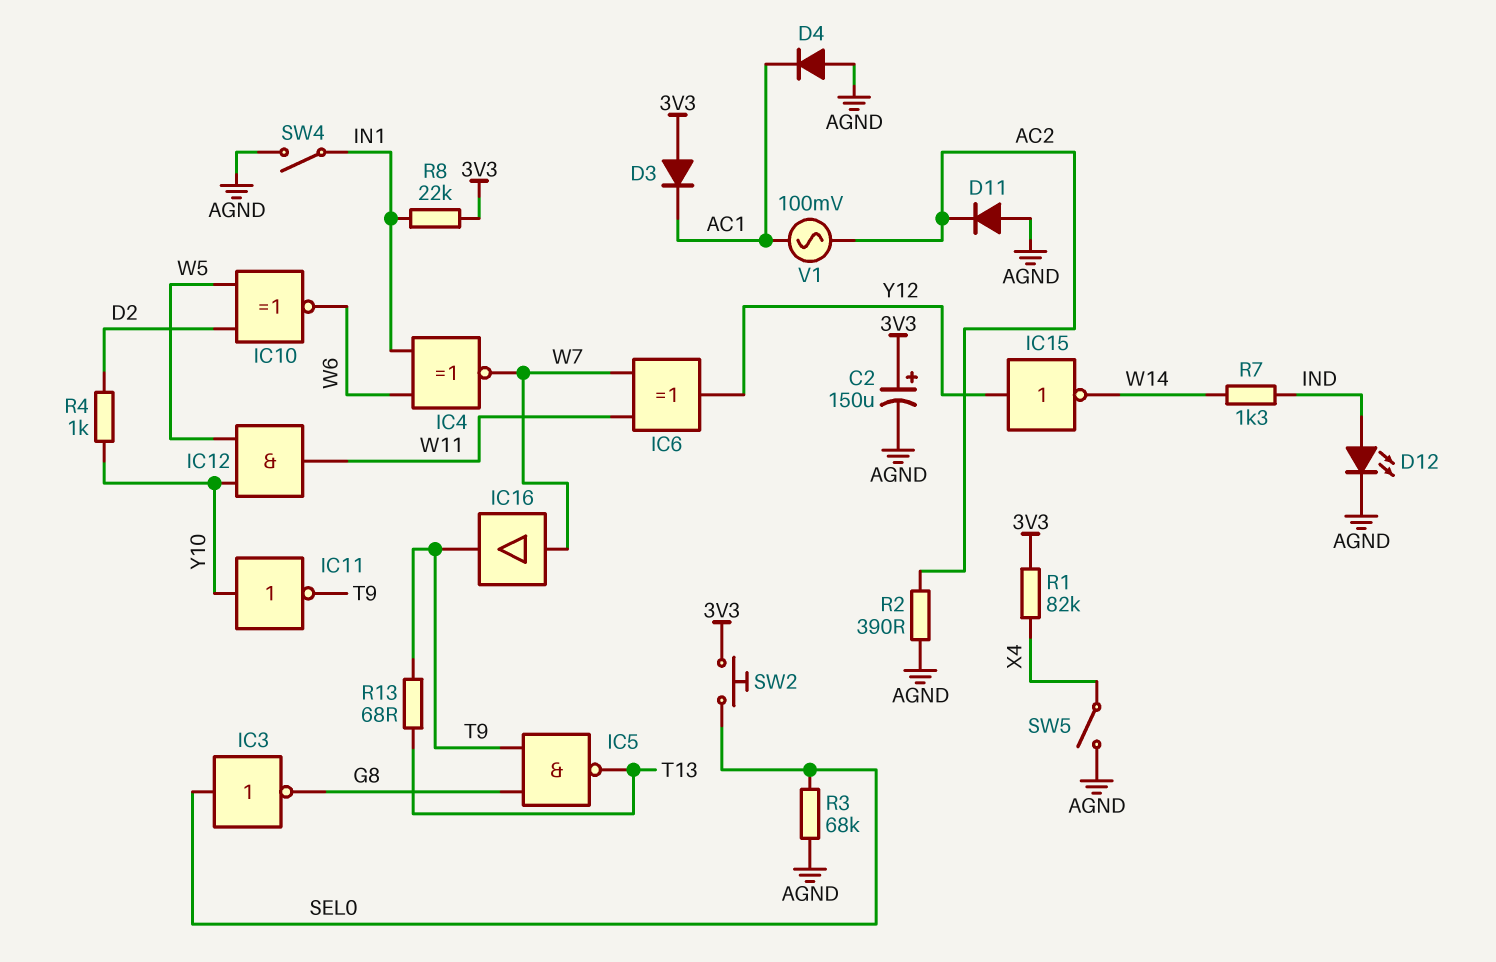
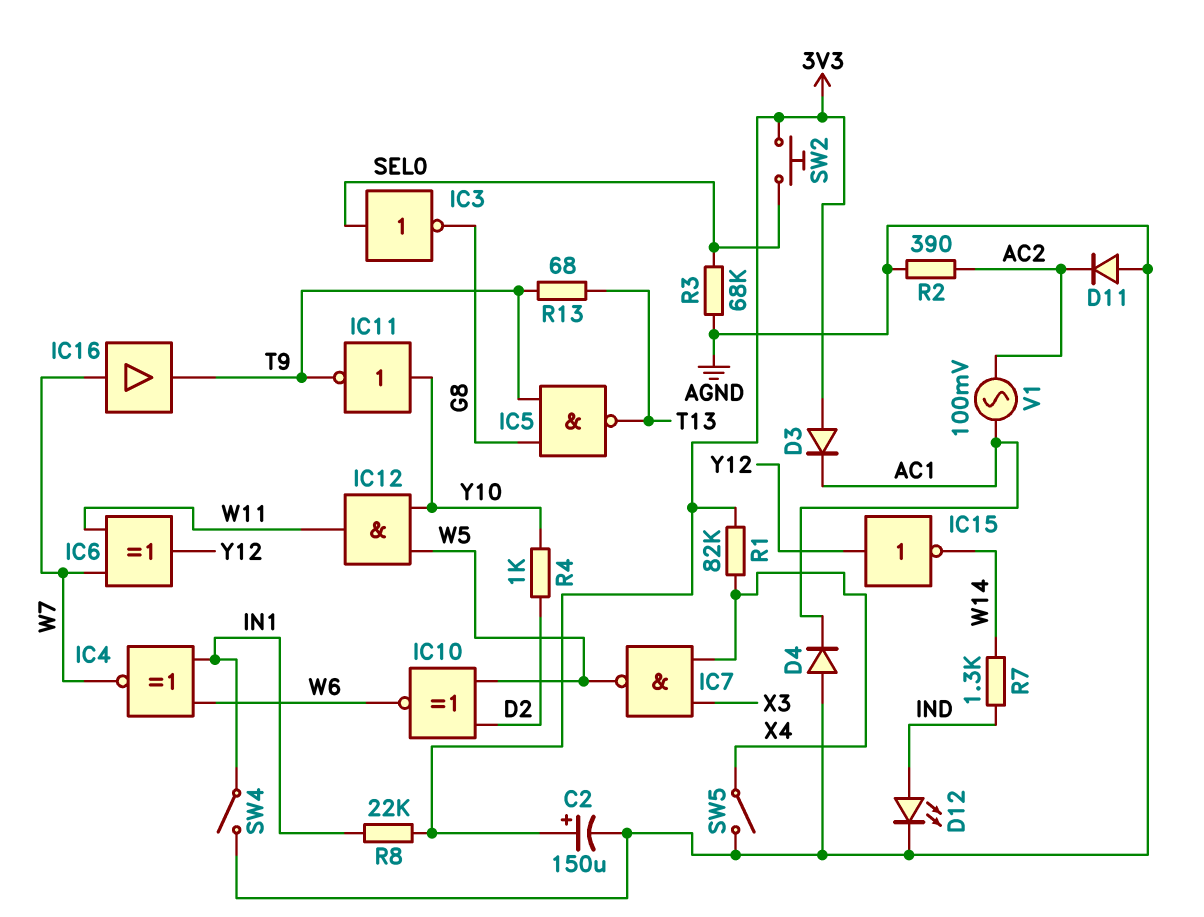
IC7: none -> NAND (in X3, in X4, out W5)

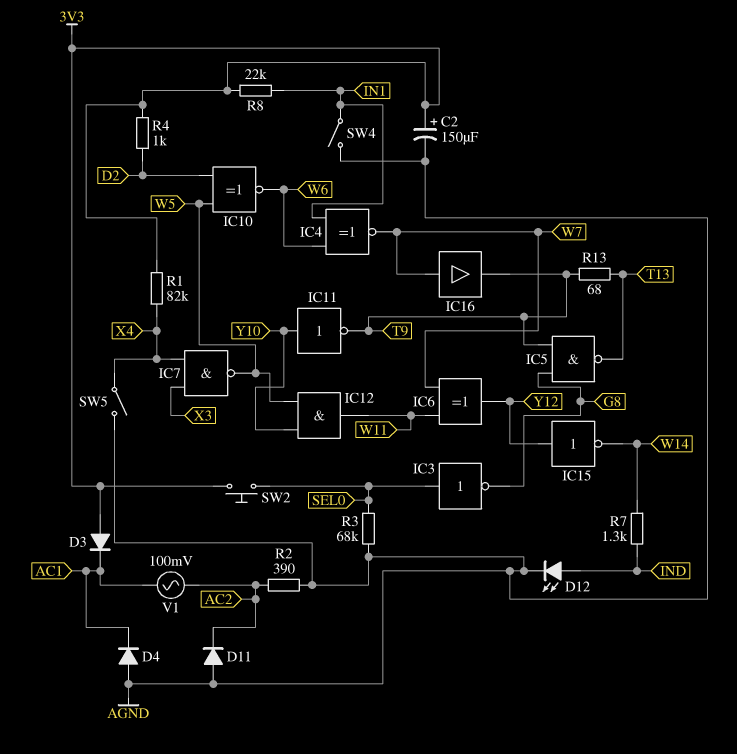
R4: 1k (D2, Y10) -> 1k (3V3, D2)

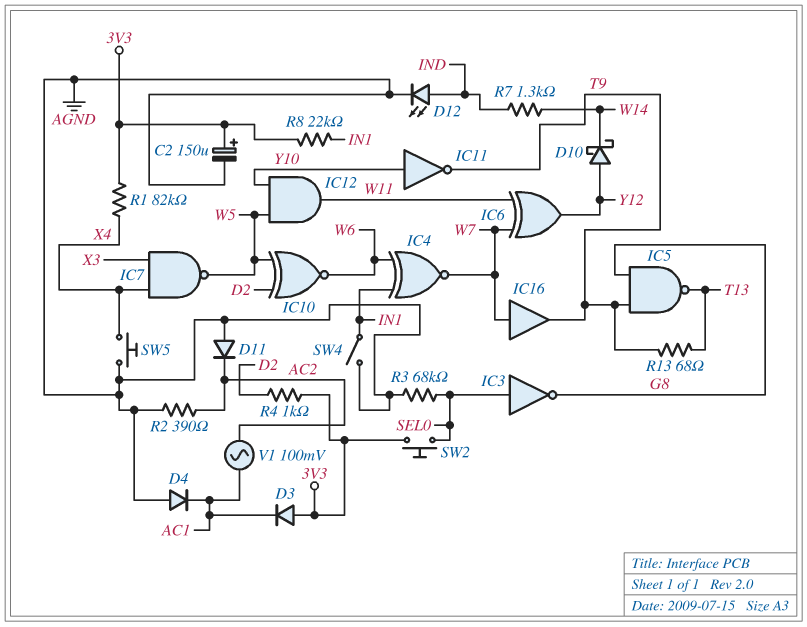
D10: none -> schottky (A Y12, K W14)
IC15: NOT (in Y12, out W14) -> none
SW5: switch (AGND, X4) -> button (AGND, X4)

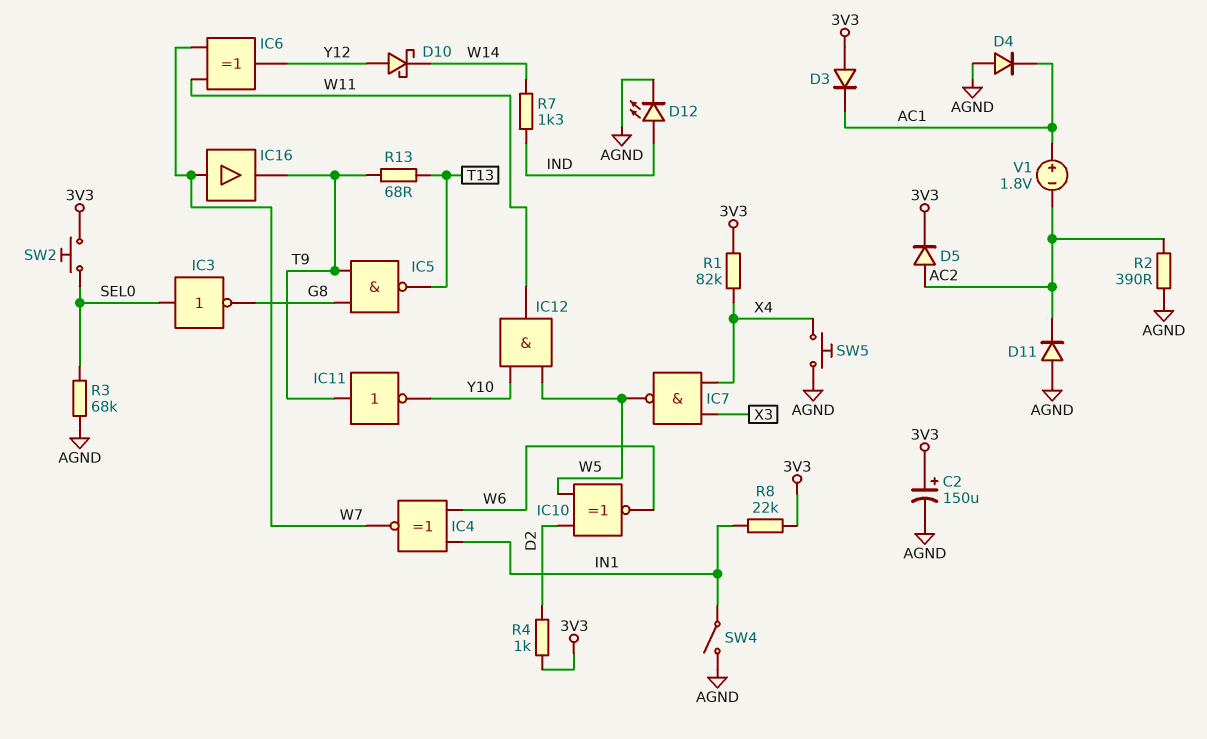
D5: none -> diode (A AC2, K 3V3)
IC11: NOT (in Y10, out T9) -> NOT (in T9, out Y10)
V1: AC 100mV (AC1, AC2) -> 1.8V (plus AC1, minus AC2)

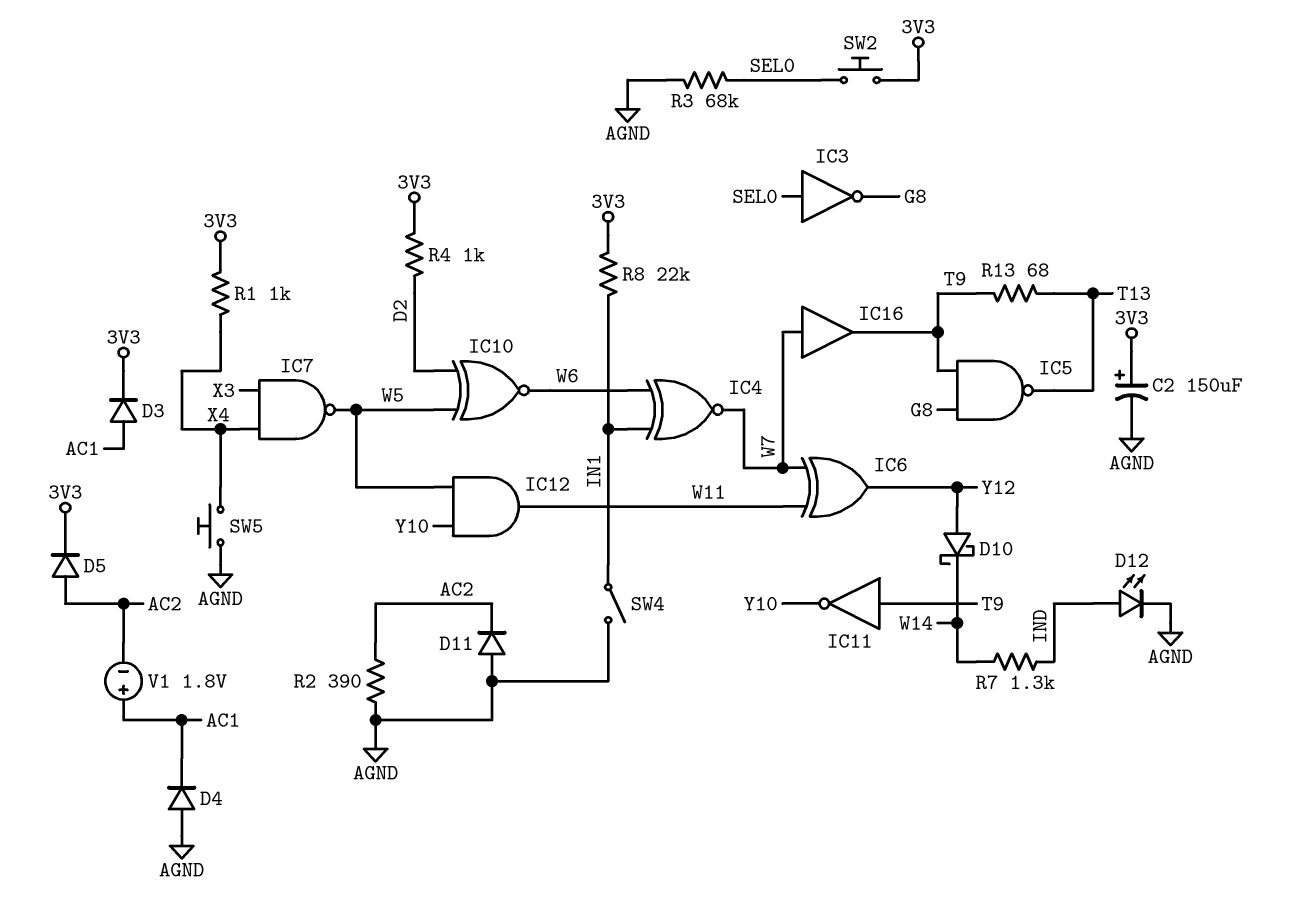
D3: diode (A 3V3, K AC1) -> diode (A AC1, K 3V3)
R1: 82k (3V3, X4) -> 1k (3V3, X4)

